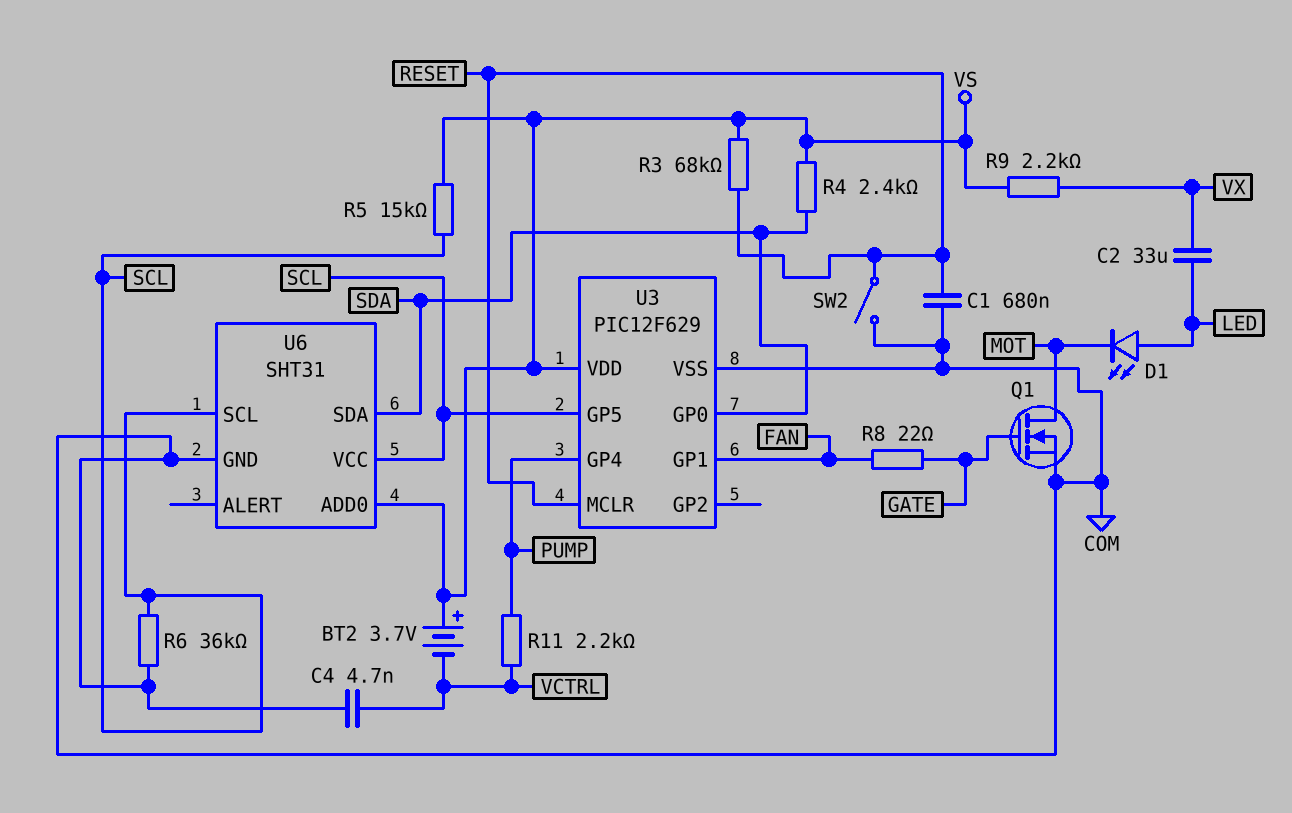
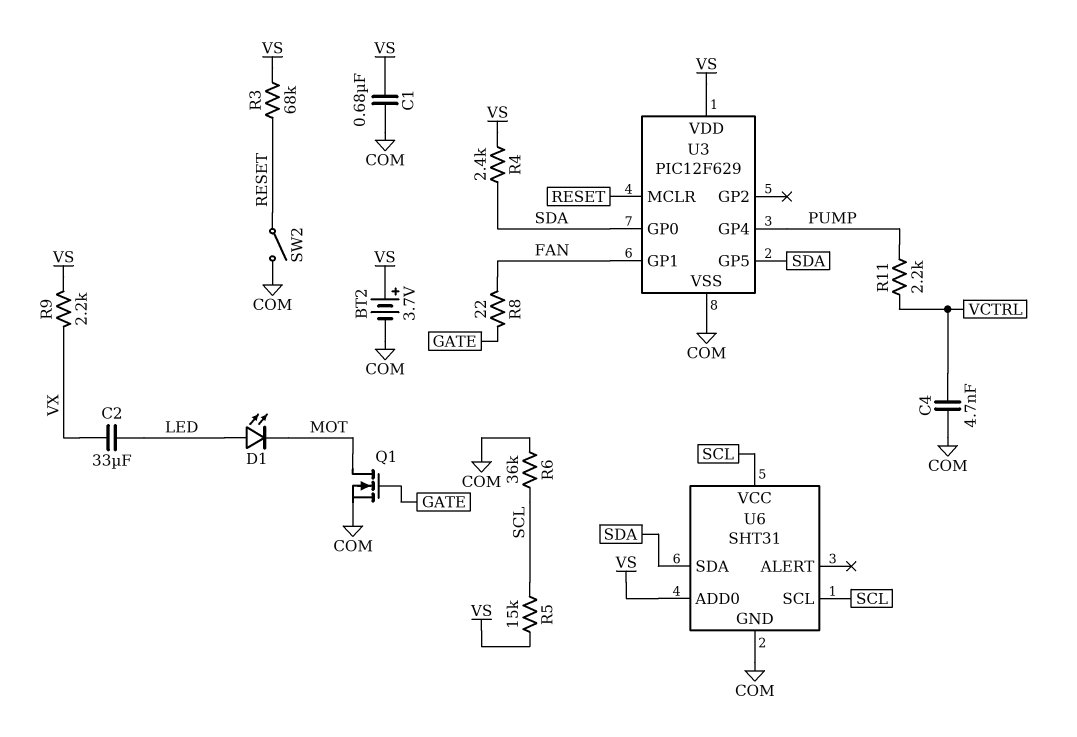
BT2: 3.7V (plus VS, minus VCTRL) -> 3.7V (plus VS, minus COM)
C1: 680nF (COM, RESET) -> 680nF (COM, VS)
U3 pin GP5: SCL -> SDA

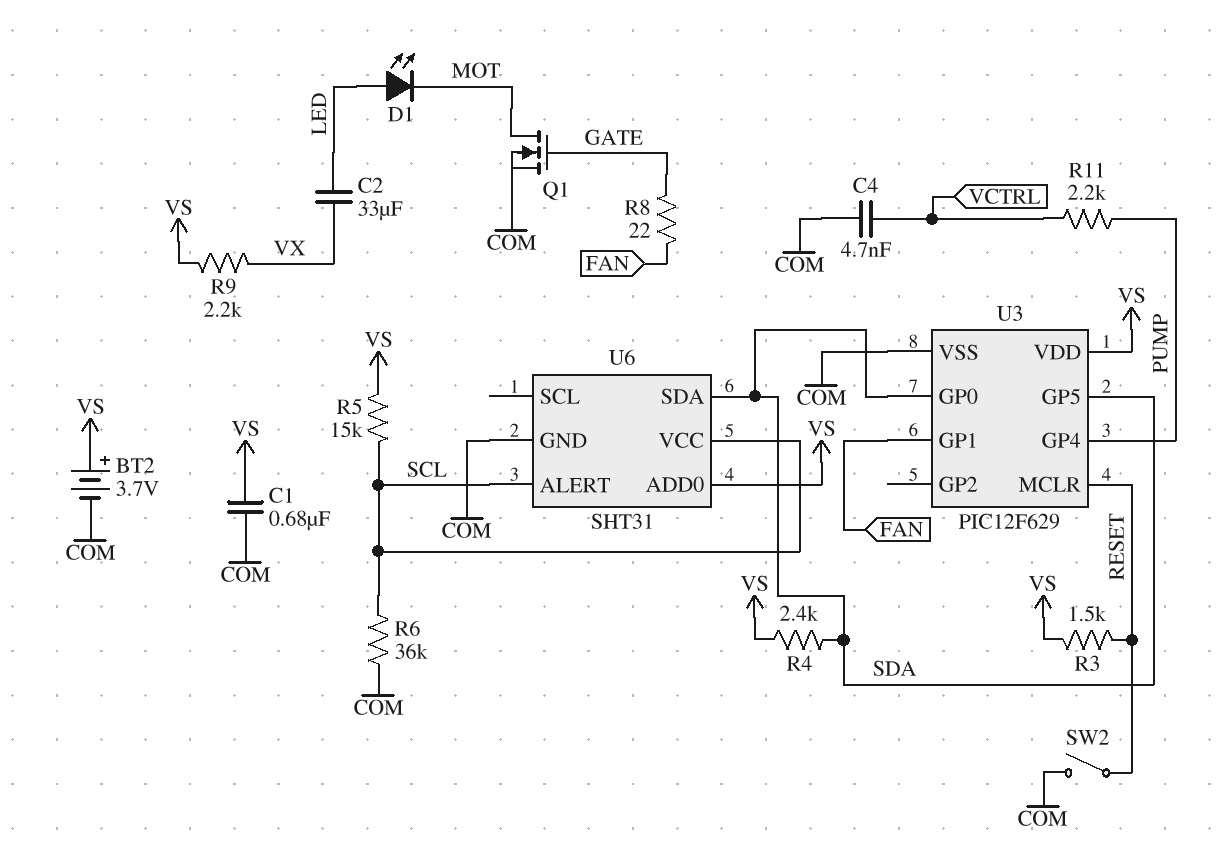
R3: 68k (RESET, VS) -> 1.5k (RESET, VS)
U6 pin ALERT: none -> SCL
U6 pin SCL: SCL -> none

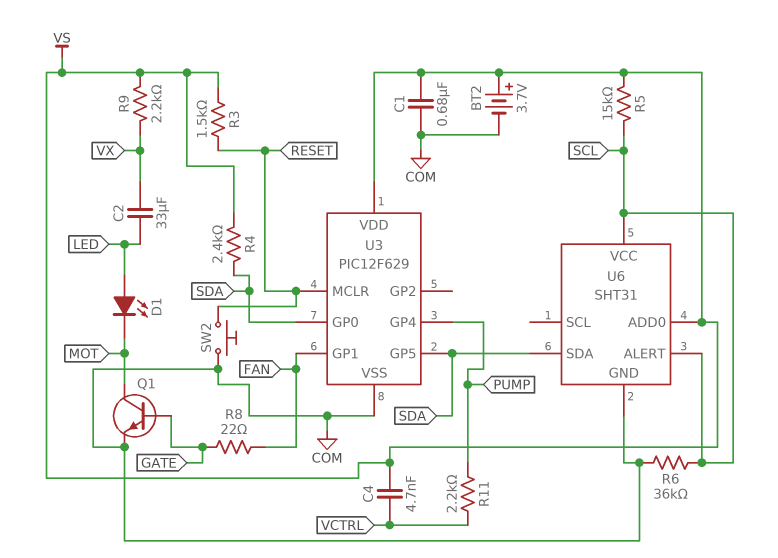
C4: 4.7nF (COM, VCTRL) -> 4.7nF (VCTRL, VS)
Q1: NMOS (G GATE, D MOT, S COM) -> NPN (B GATE, C MOT, E COM)
SW2: switch (COM, RESET) -> button (COM, RESET)

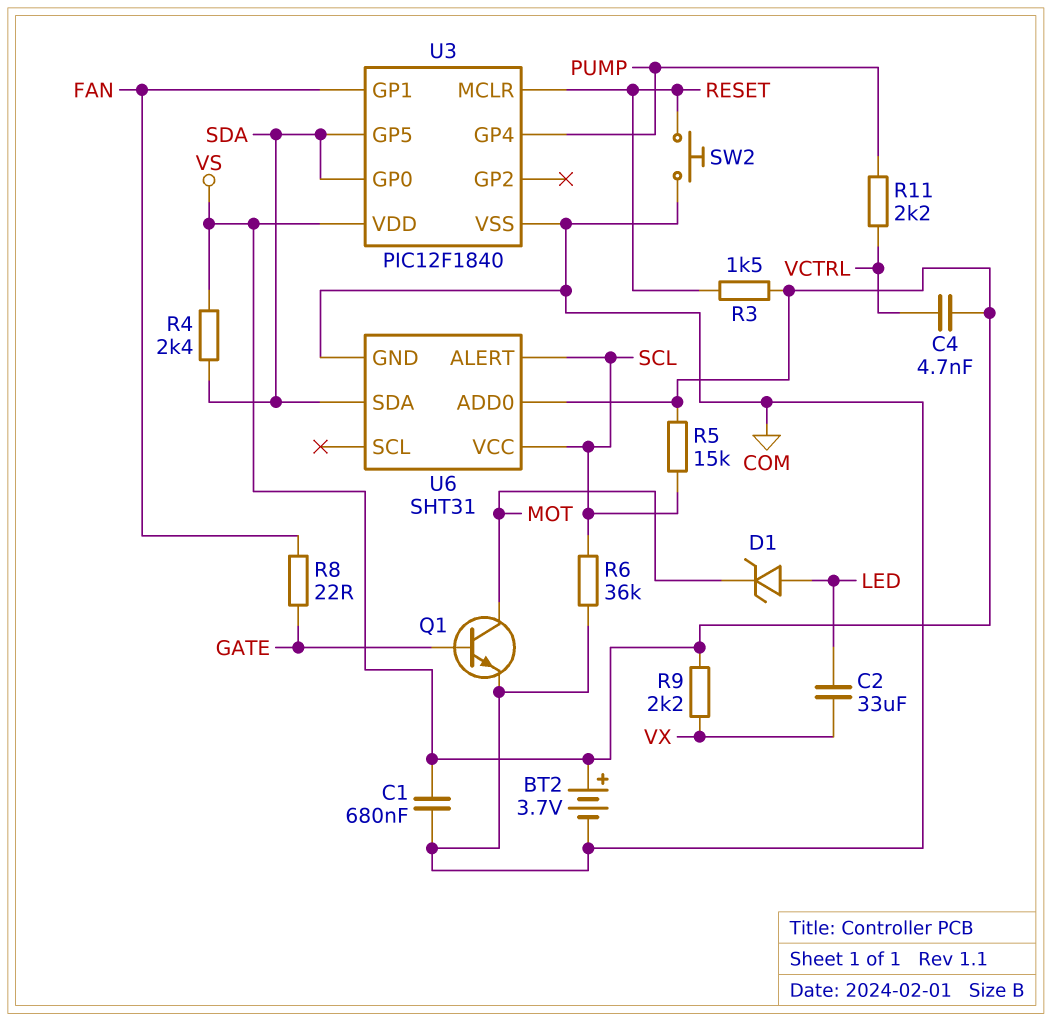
D1: LED (A LED, K MOT) -> zener (A LED, K MOT)
U3: PIC12F629 -> PIC12F1840

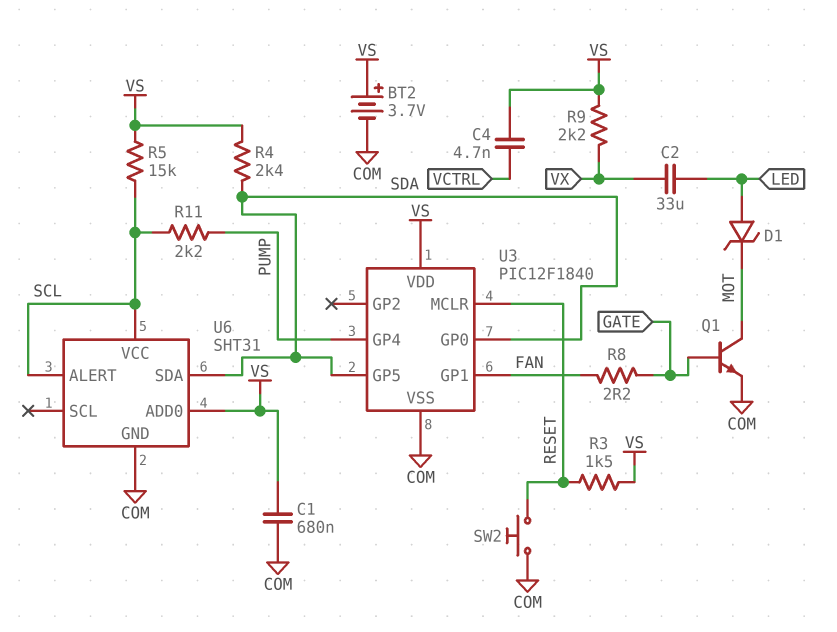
R6: 36k (COM, SCL) -> none
R8: 22 (FAN, GATE) -> 2.2 (FAN, GATE)
R11: 2.2k (PUMP, VCTRL) -> 2.2k (PUMP, SCL)

